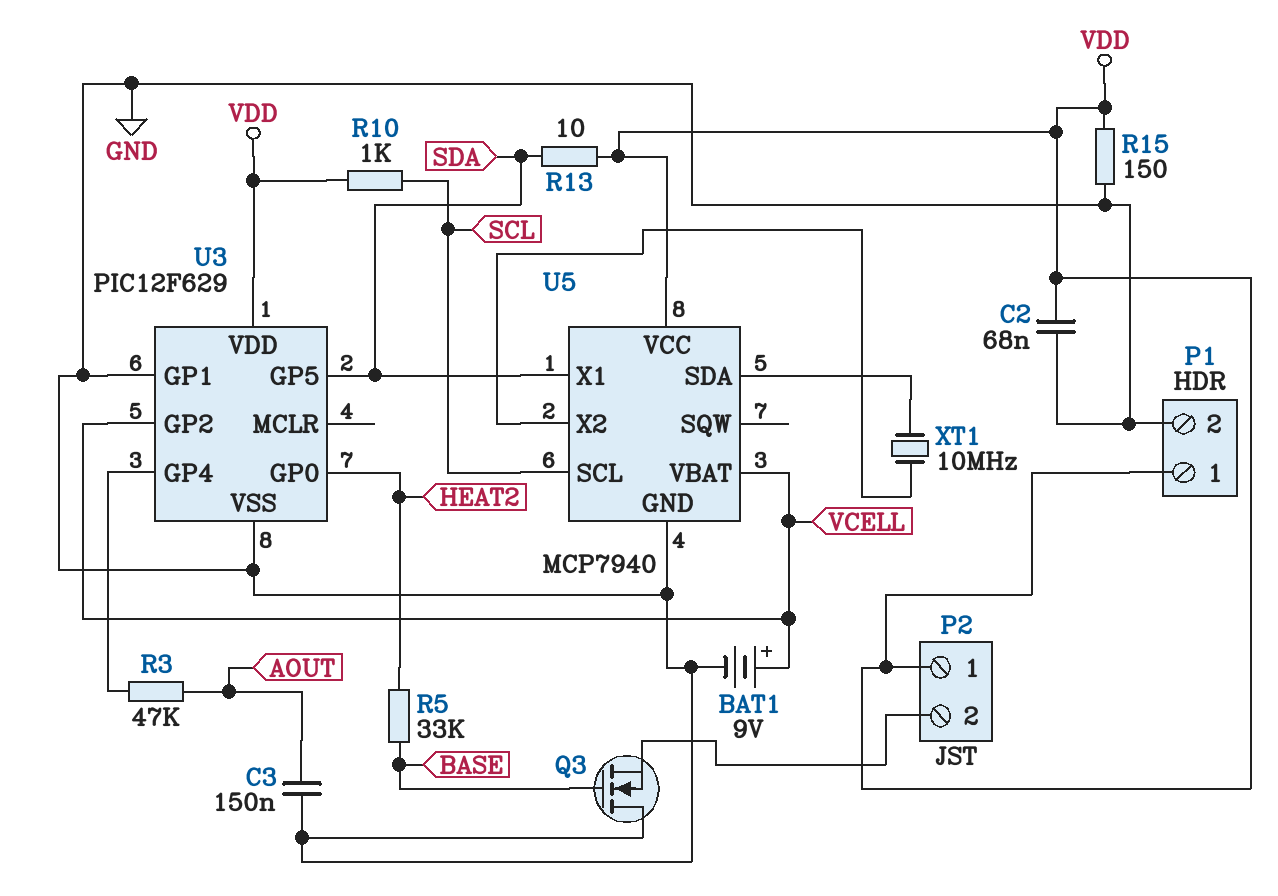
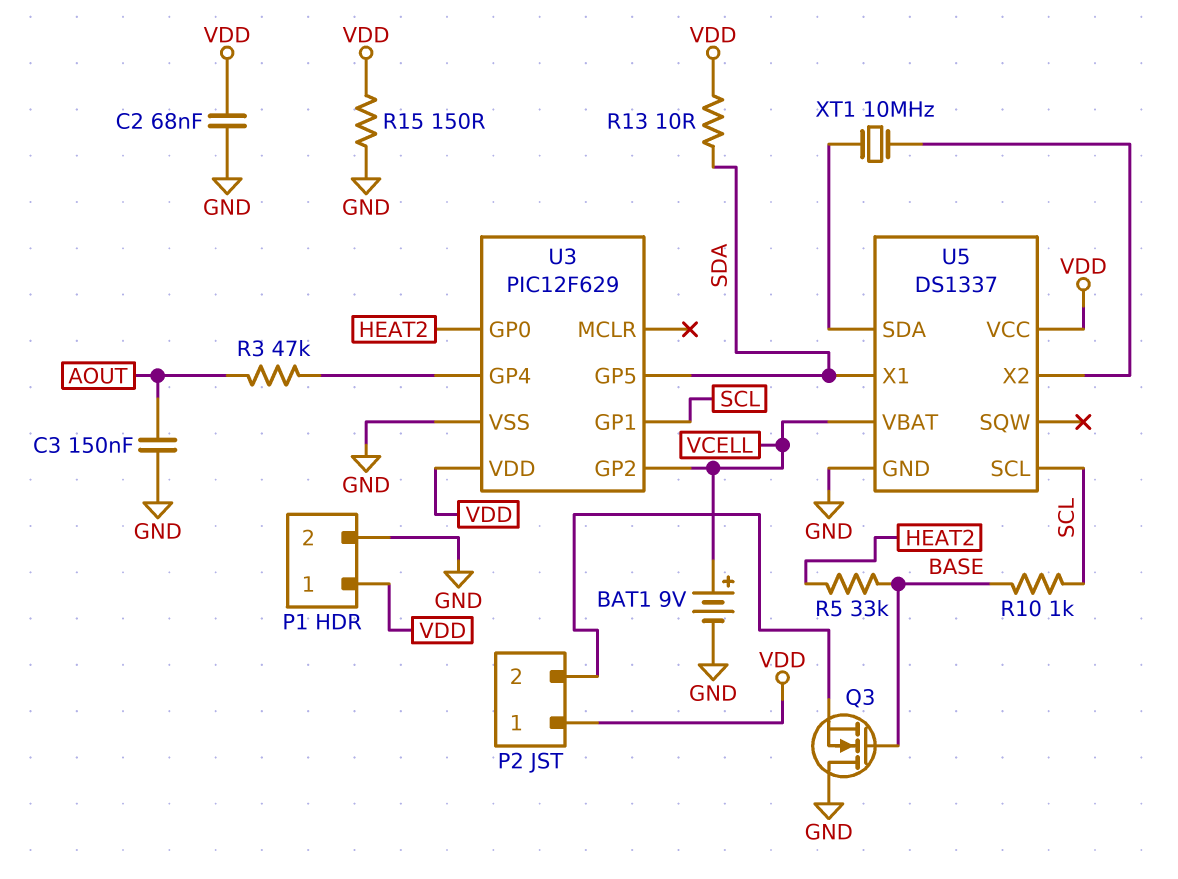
R10: 1k (SCL, VDD) -> 1k (BASE, SCL)
U3 pin GP1: GND -> SCL
U5: MCP7940 -> DS1337

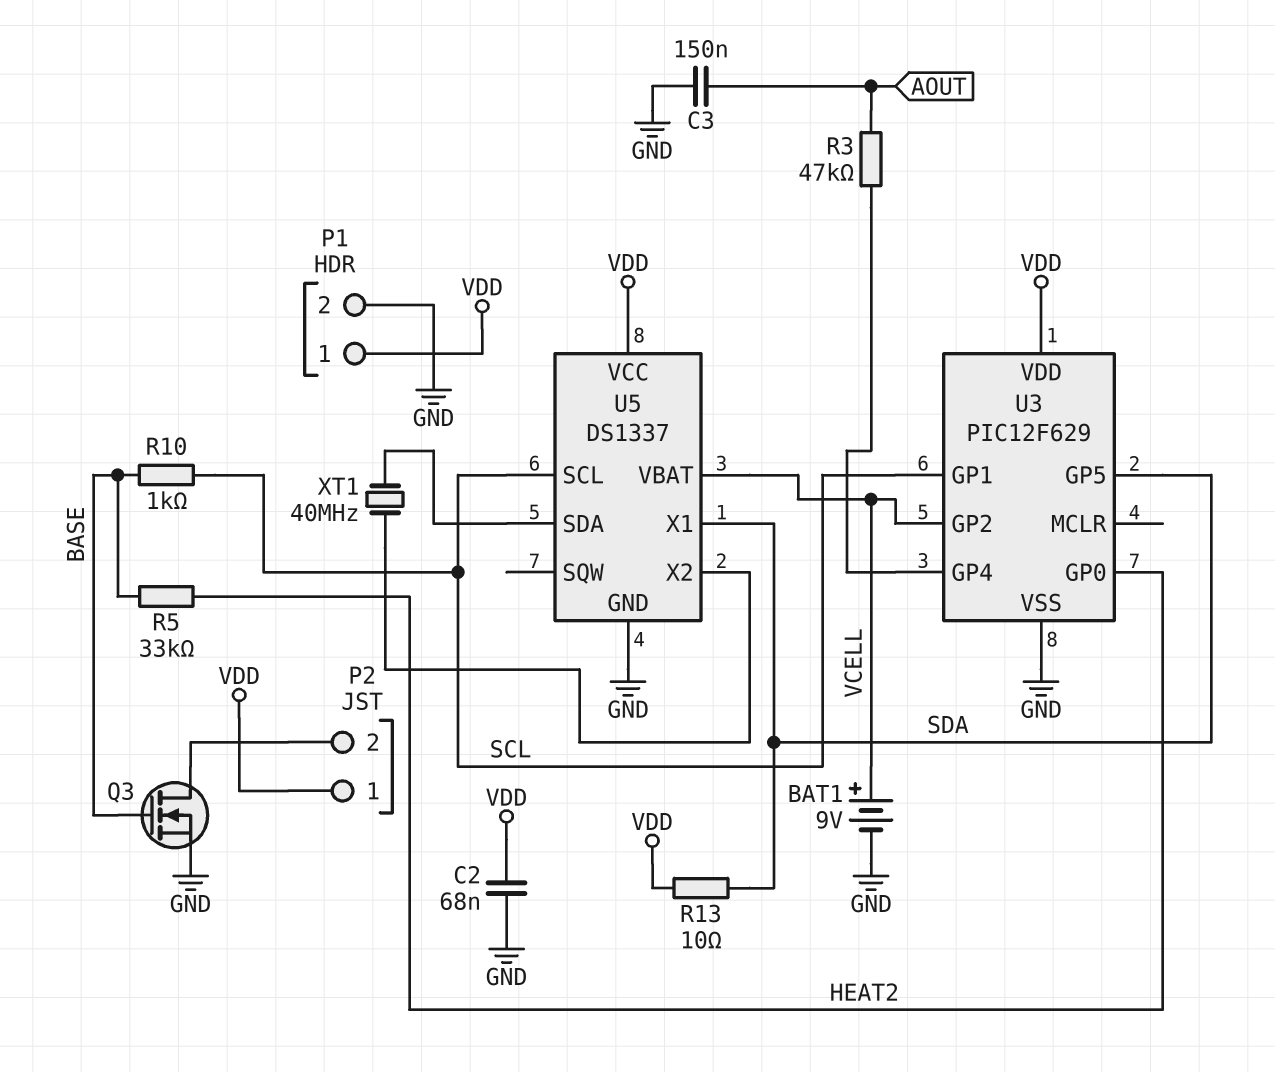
Q3: NMOS (G BASE, D GND, S P2/2) -> NMOS (G BASE, D P2/2, S GND)
R15: 150 (GND, VDD) -> none
XT1: 10MHz (U5/SDA, U5/X2) -> 40MHz (U5/SDA, U5/X2)

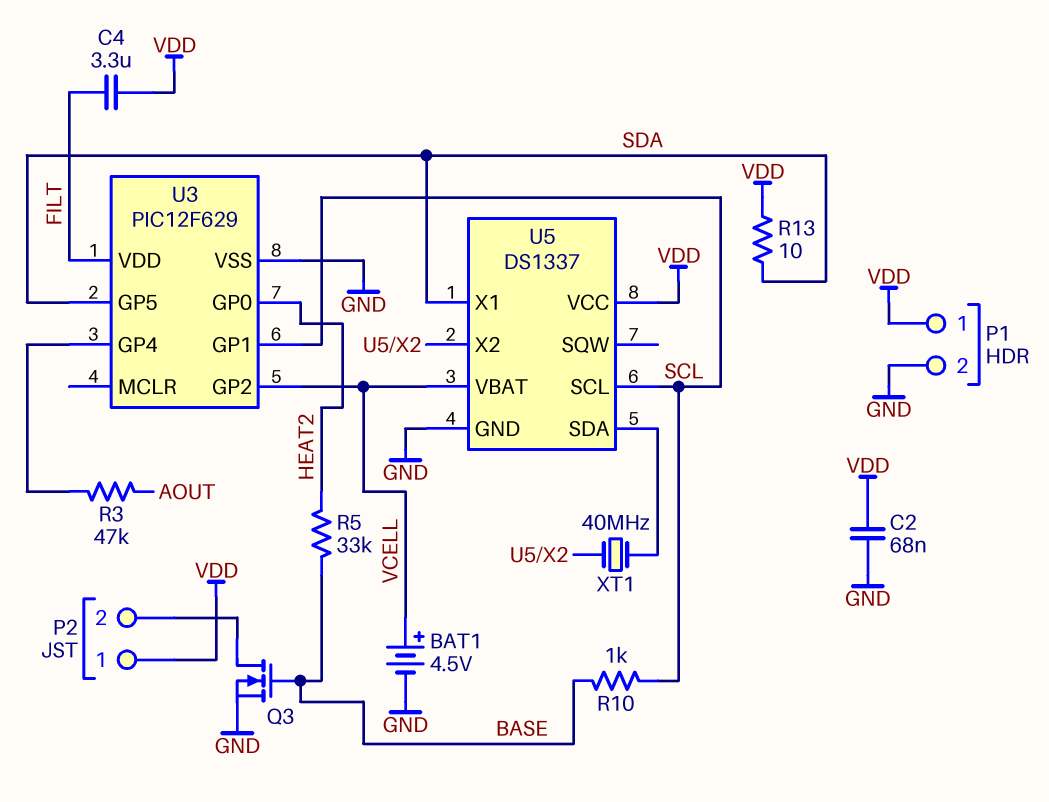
BAT1: 9V (plus VCELL, minus GND) -> 4.5V (plus VCELL, minus GND)
C3: 150nF (AOUT, GND) -> none
C4: none -> 3.3uF (FILT, VDD)
U3 pin VDD: VDD -> FILT

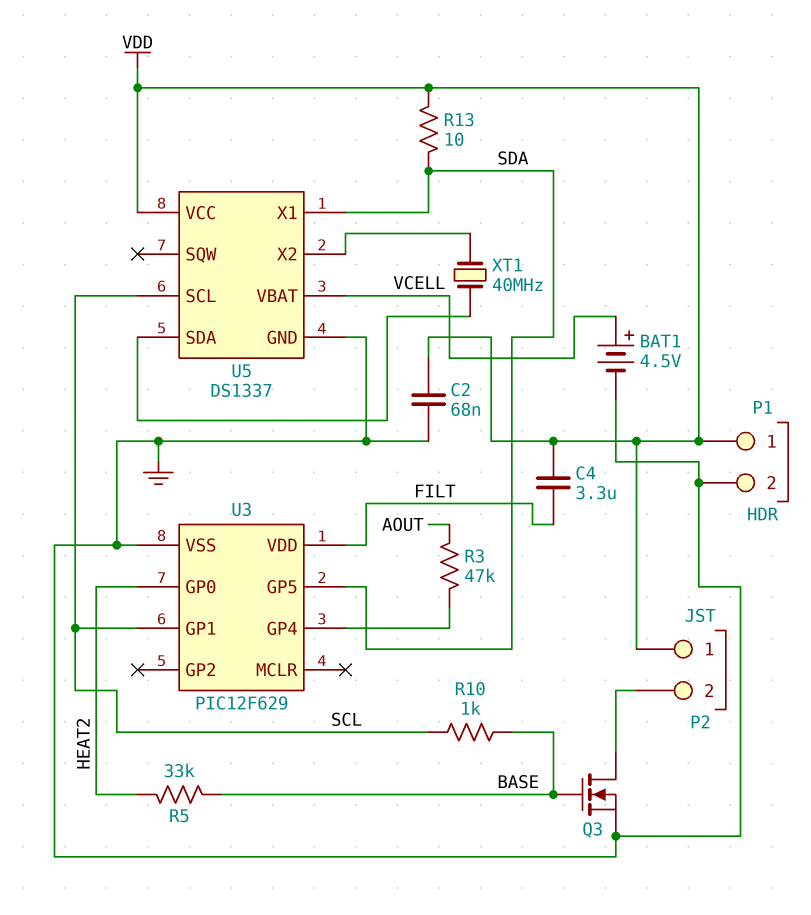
U3 pin GP2: VCELL -> none

